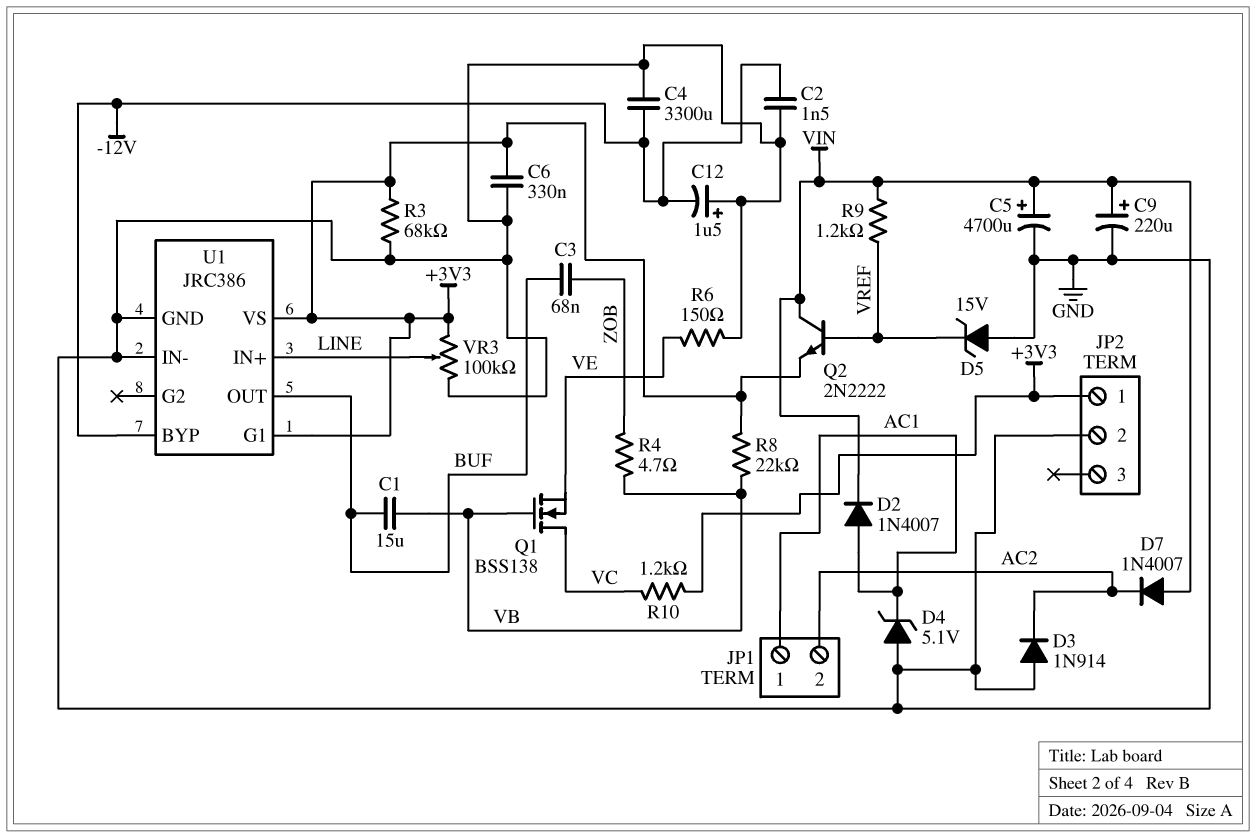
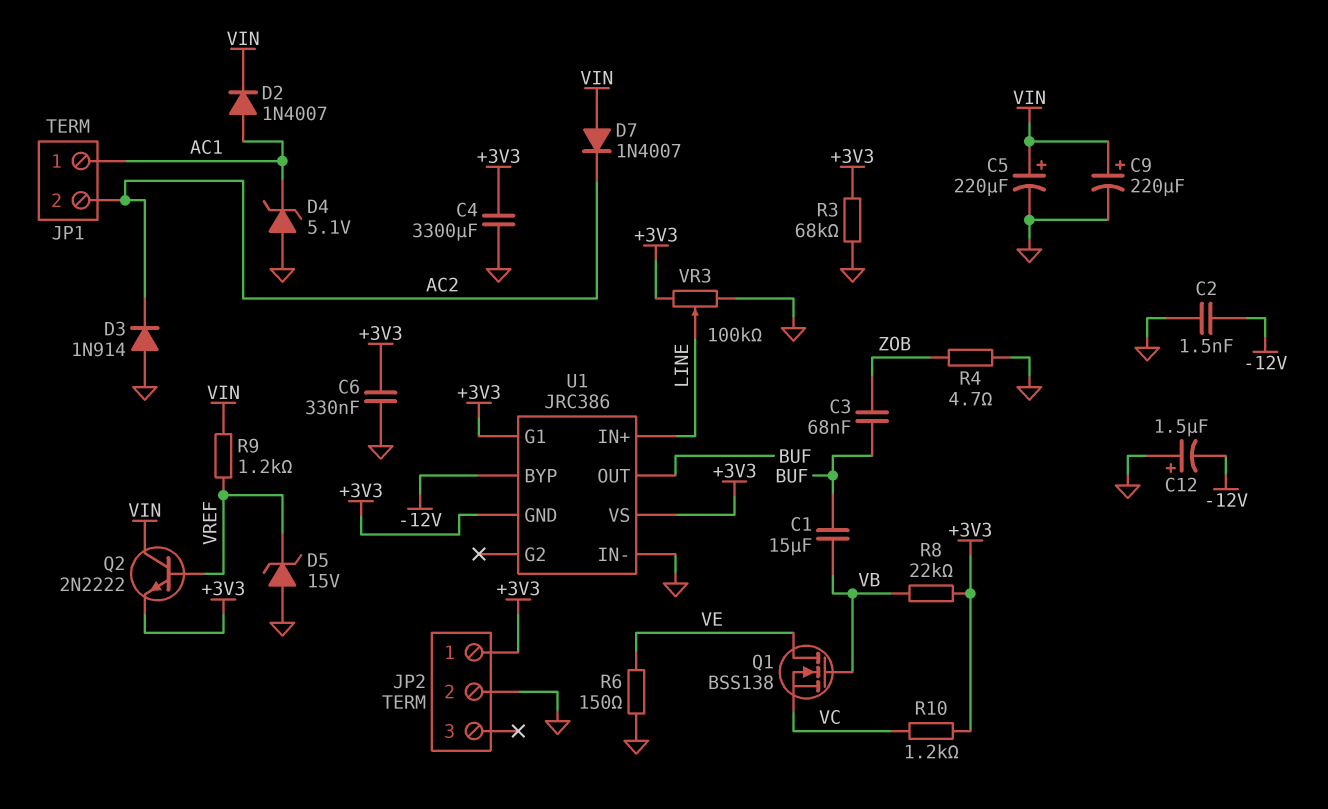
C4: 3300uF (-12V, GND) -> 3300uF (+3V3, GND)
C5: 4700uF (plus VIN, minus GND) -> 220uF (plus VIN, minus GND)
Q1: NMOS BSS138 (G VB, D VC, S VE) -> NMOS BSS138 (G VB, D VE, S VC)
R4: 4.7 (VB, ZOB) -> 4.7 (GND, ZOB)
U1 pin GND: GND -> +3V3

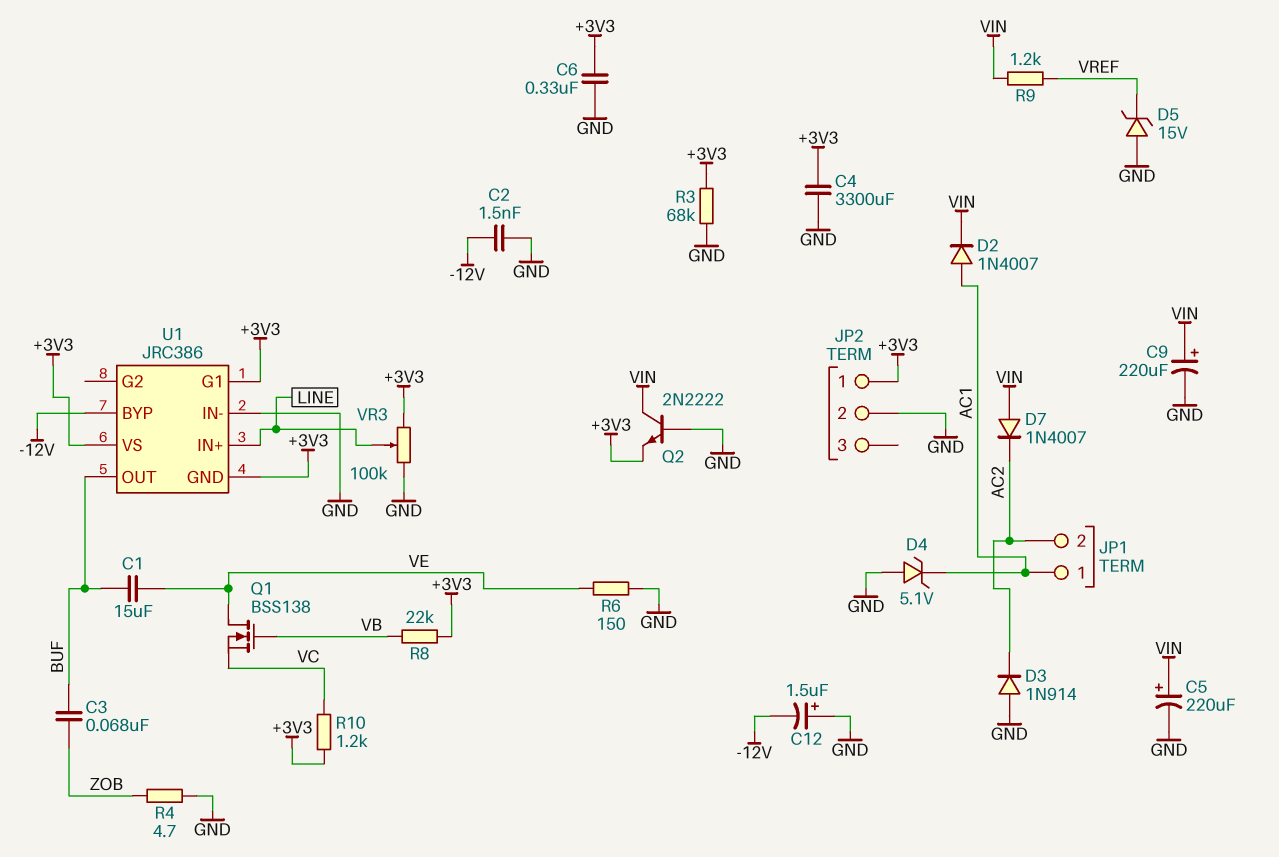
C1: 15uF (BUF, VB) -> 15uF (BUF, VE)
Q2: NPN 2N2222 (B VREF, C VIN, E +3V3) -> NPN 2N2222 (B GND, C VIN, E +3V3)

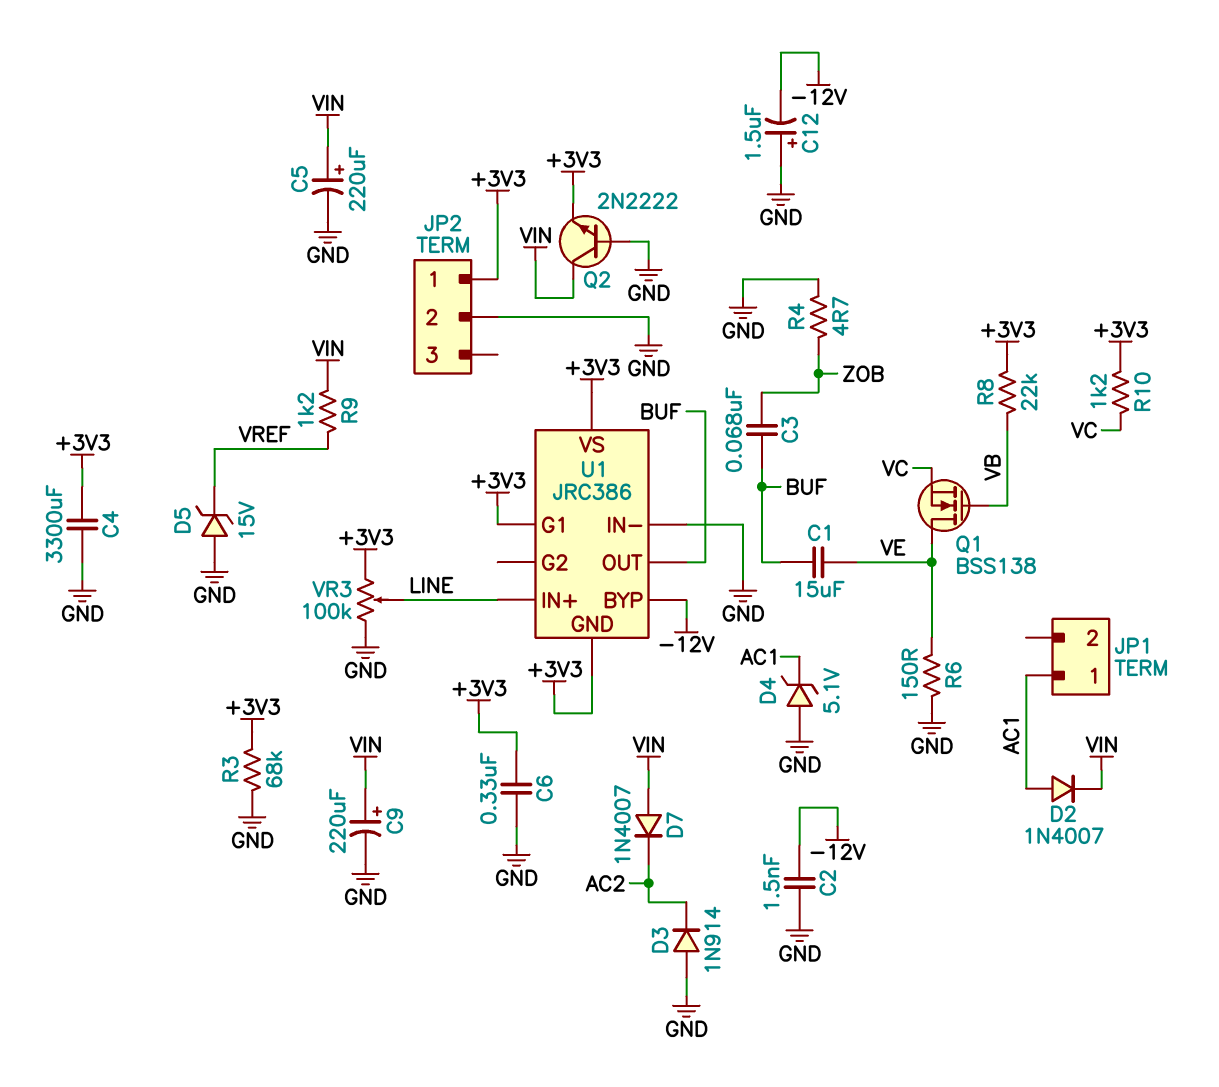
JP1 pin 2: AC2 -> none

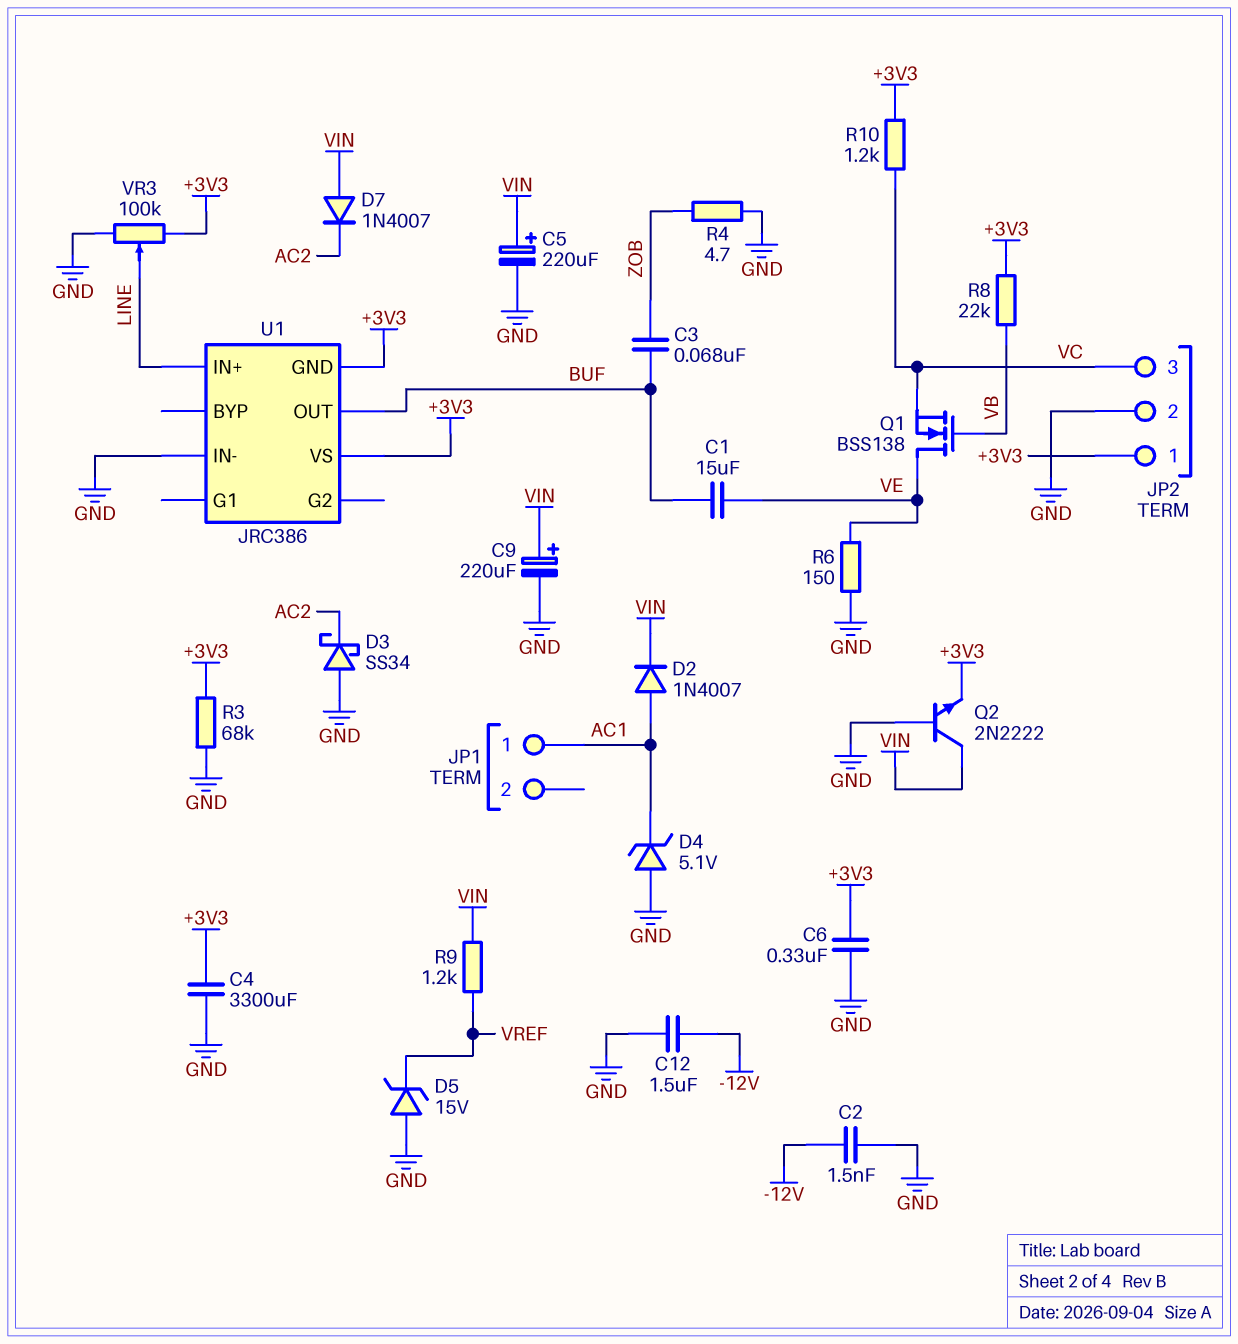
C12: 1.5uF (plus GND, minus -12V) -> 1.5uF (-12V, GND)
D3: diode 1N914 (A GND, K AC2) -> schottky SS34 (A GND, K AC2)
JP2 pin 3: none -> VC
U1 pin BYP: -12V -> none
U1 pin G1: +3V3 -> none

